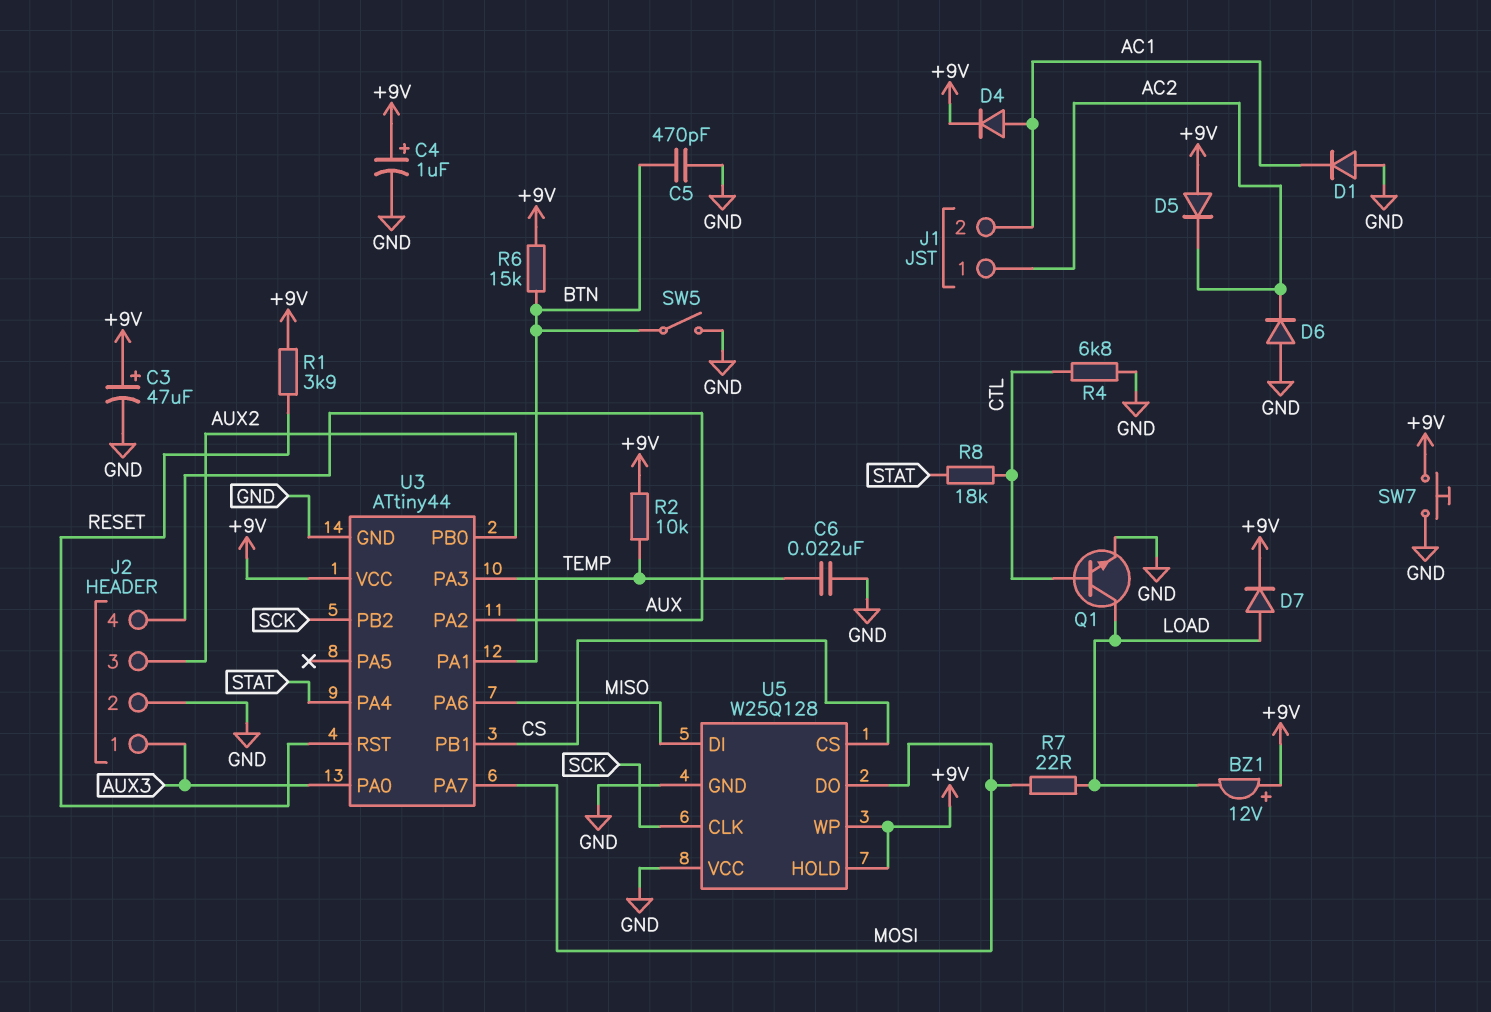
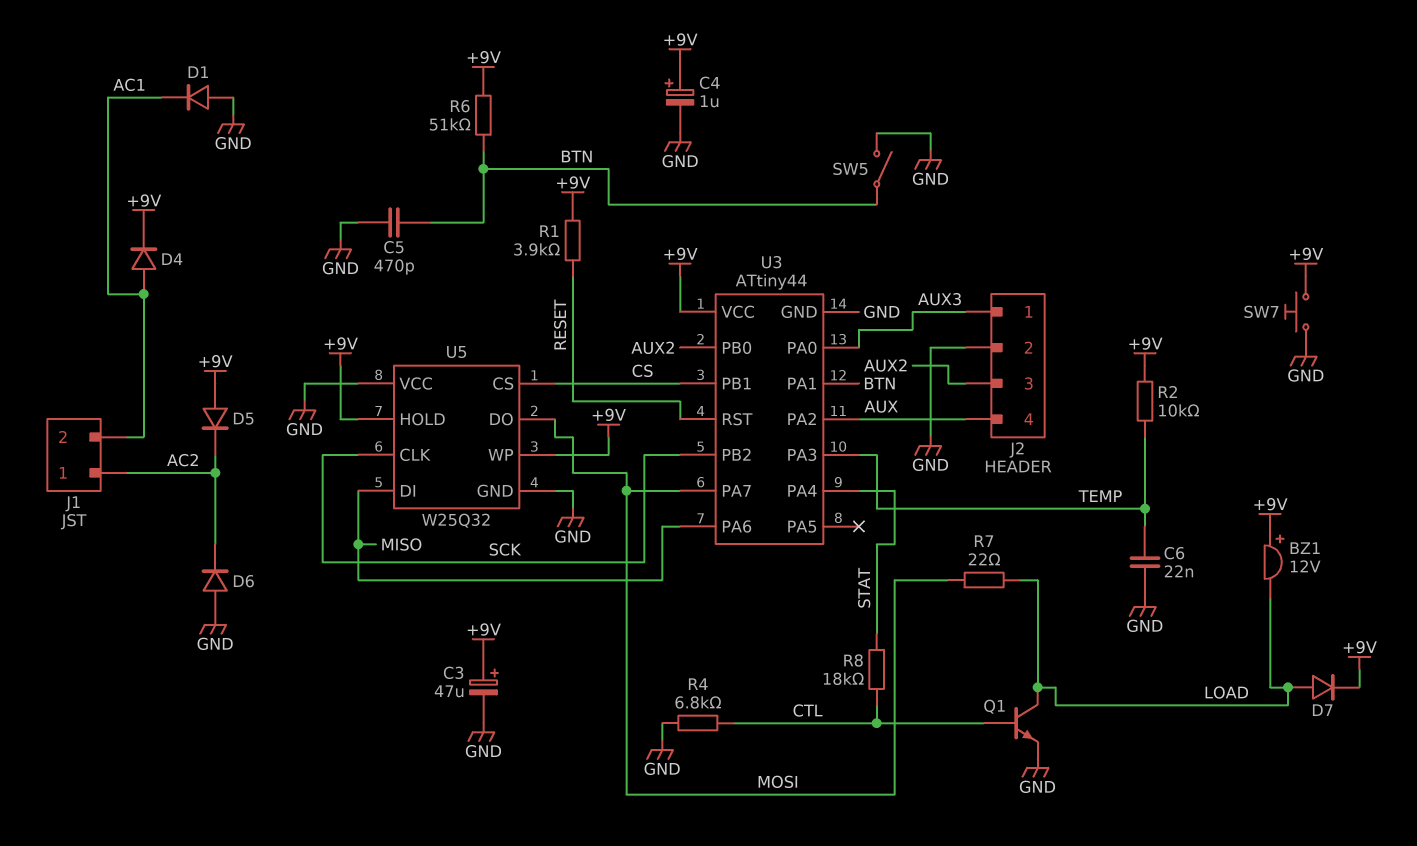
R6: 15k (+9V, BTN) -> 51k (+9V, BTN)
U5: W25Q128 -> W25Q32

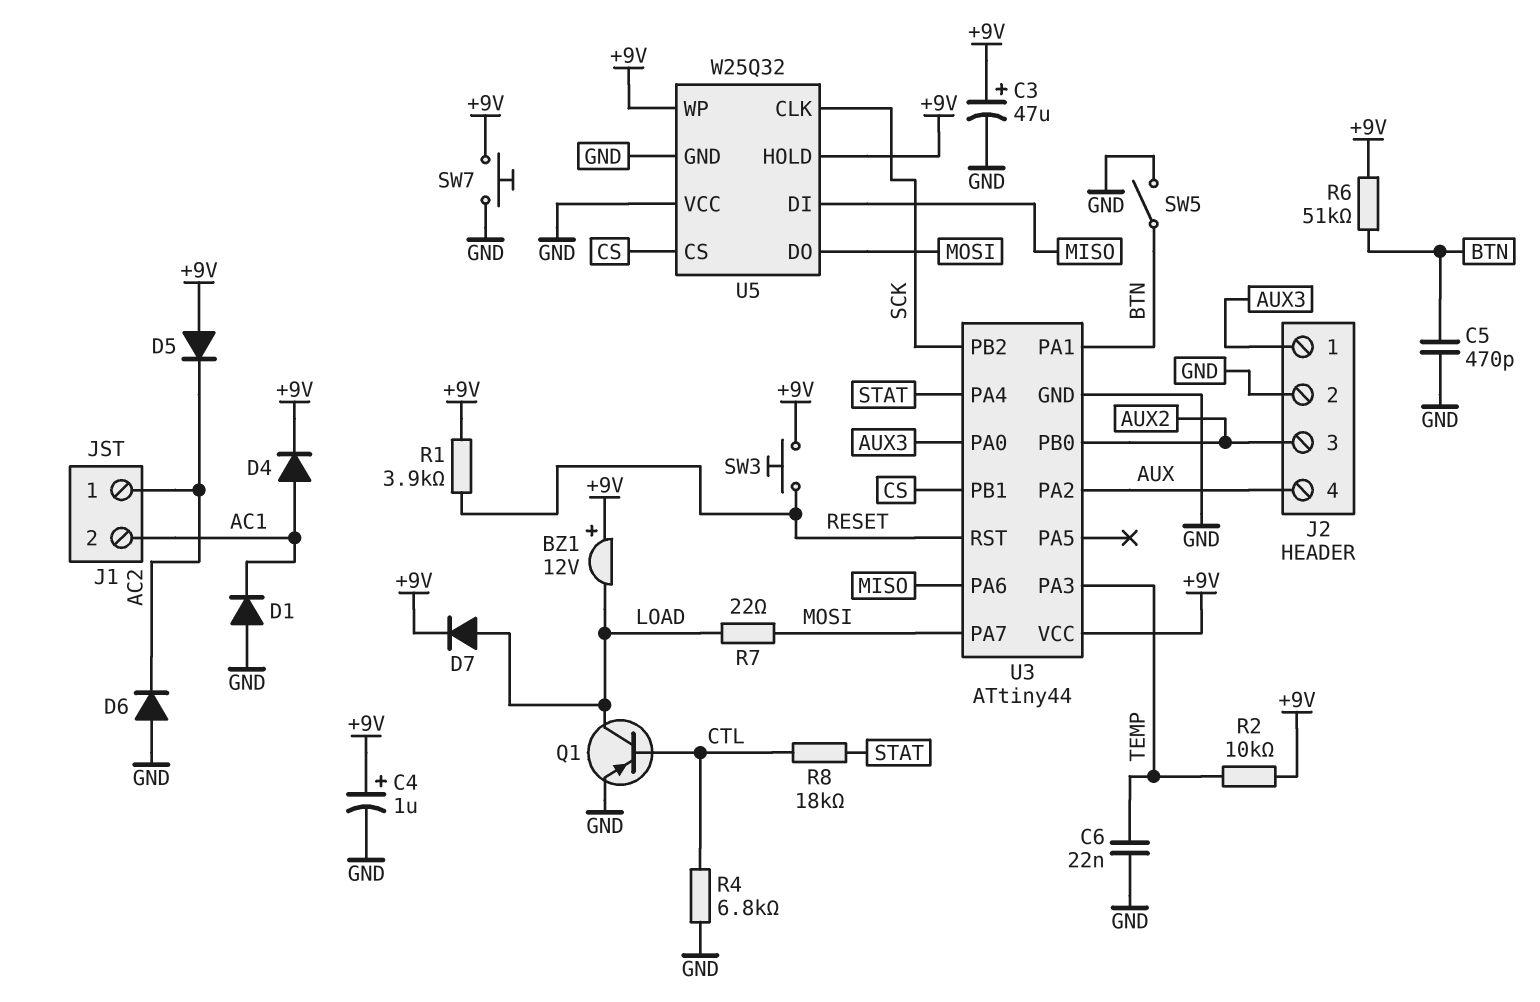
Q1: NPN (B CTL, C LOAD, E GND) -> PNP (B CTL, C LOAD, E GND)
SW3: none -> button (+9V, RESET)

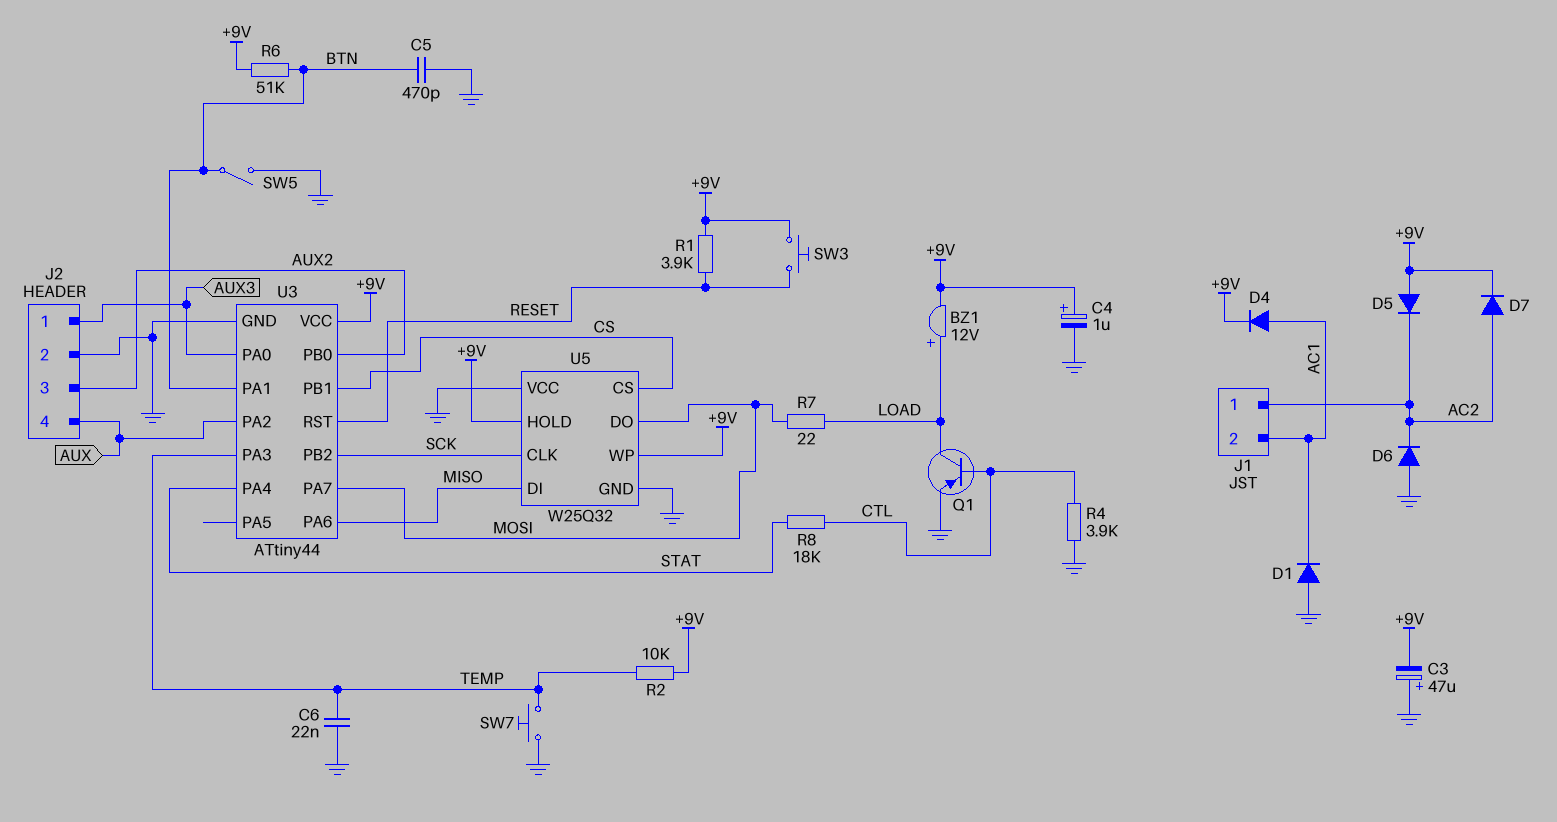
BZ1: buzzer 12V (plus +9V, minus LOAD) -> buzzer 12V (plus LOAD, minus +9V)
C3: 47uF (plus +9V, minus GND) -> 47uF (plus GND, minus +9V)
D7: diode (A LOAD, K +9V) -> diode (A AC2, K +9V)
R4: 6.8k (CTL, GND) -> 3.9k (CTL, GND)
SW7: button (+9V, GND) -> button (GND, TEMP)

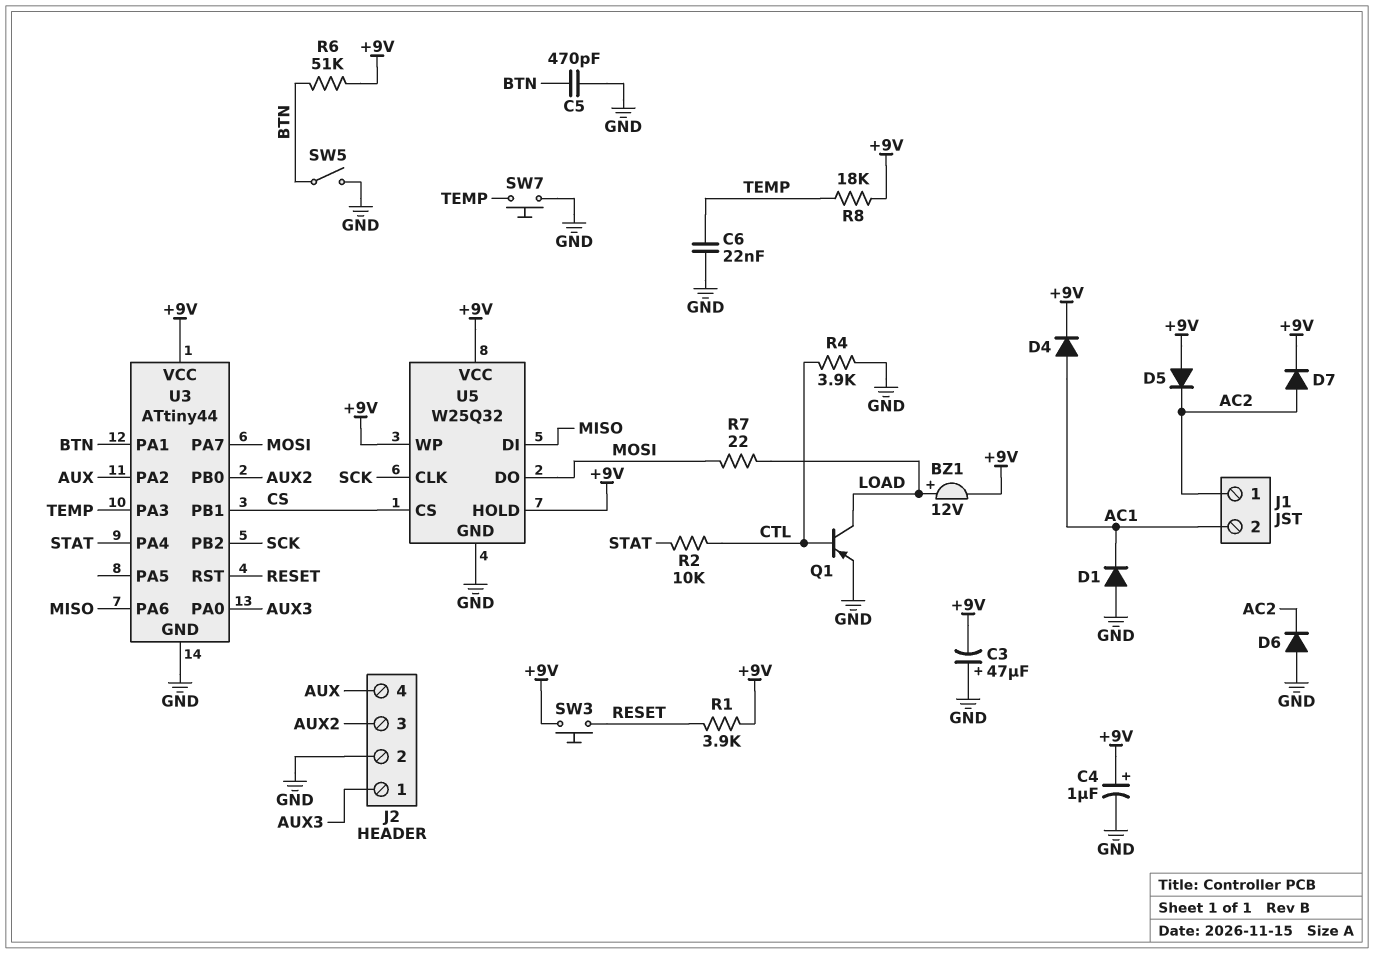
R2: 10k (+9V, TEMP) -> 10k (CTL, STAT)
R8: 18k (CTL, STAT) -> 18k (+9V, TEMP)
U5 pin VCC: GND -> +9V

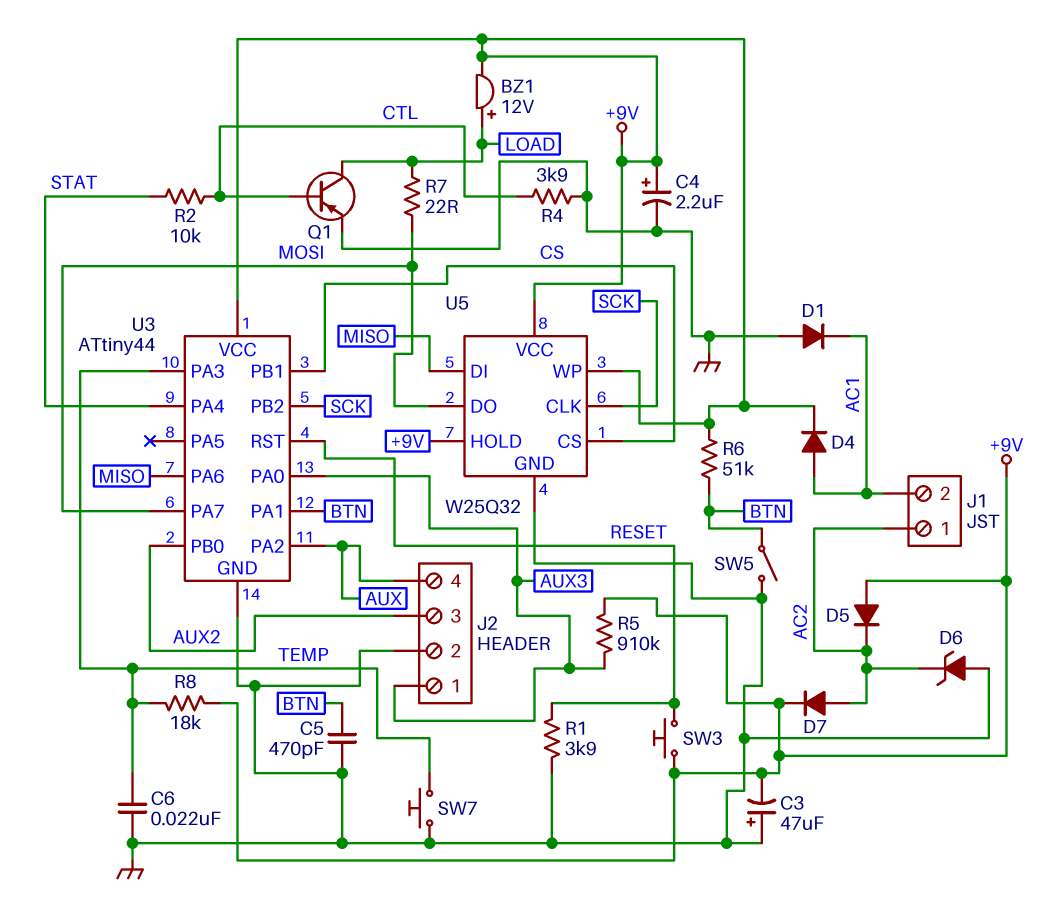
C4: 1uF (plus +9V, minus GND) -> 2.2uF (plus +9V, minus GND)
D6: diode (A GND, K AC2) -> zener (A GND, K AC2)
R1: 3.9k (+9V, RESET) -> 3.9k (GND, RESET)
R5: none -> 910k (+9V, AUX3)

